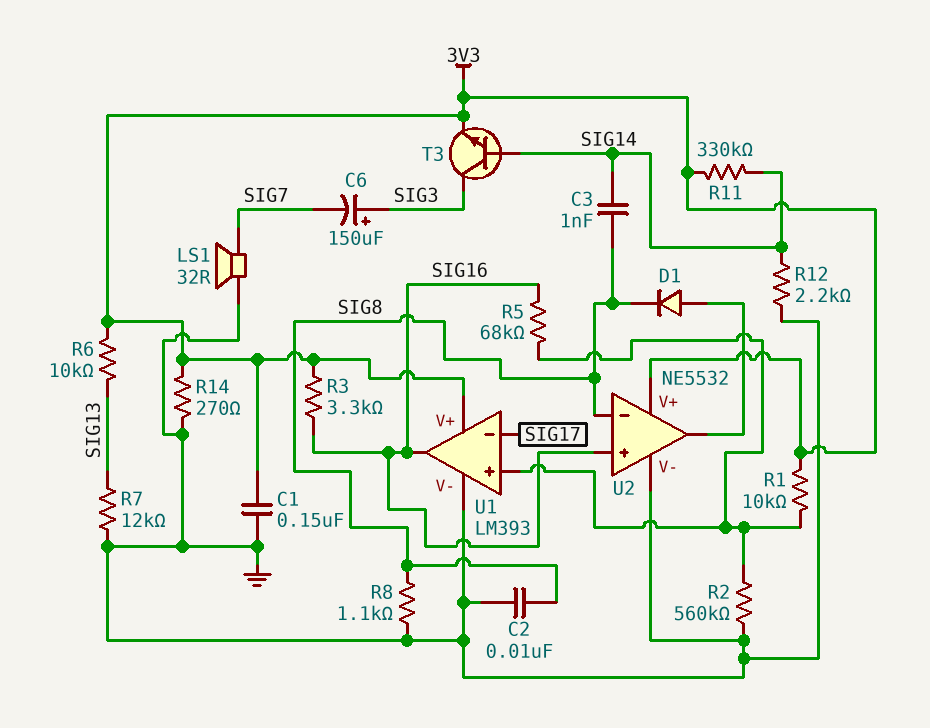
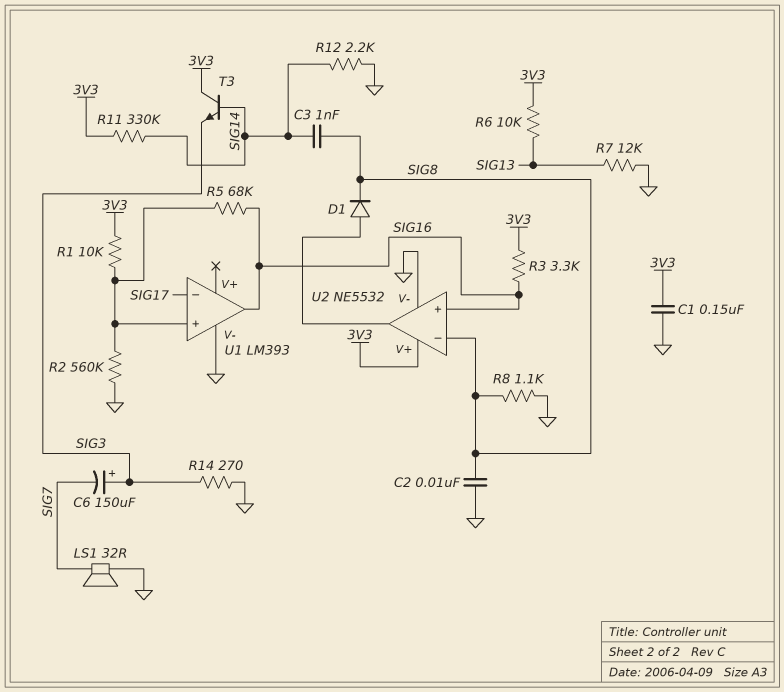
R14: 270 (3V3, GND) -> 270 (GND, SIG3)
T3: NPN (B SIG14, C SIG3, E 3V3) -> NPN (B SIG14, C 3V3, E SIG3)
U1 pin V+: 3V3 -> none

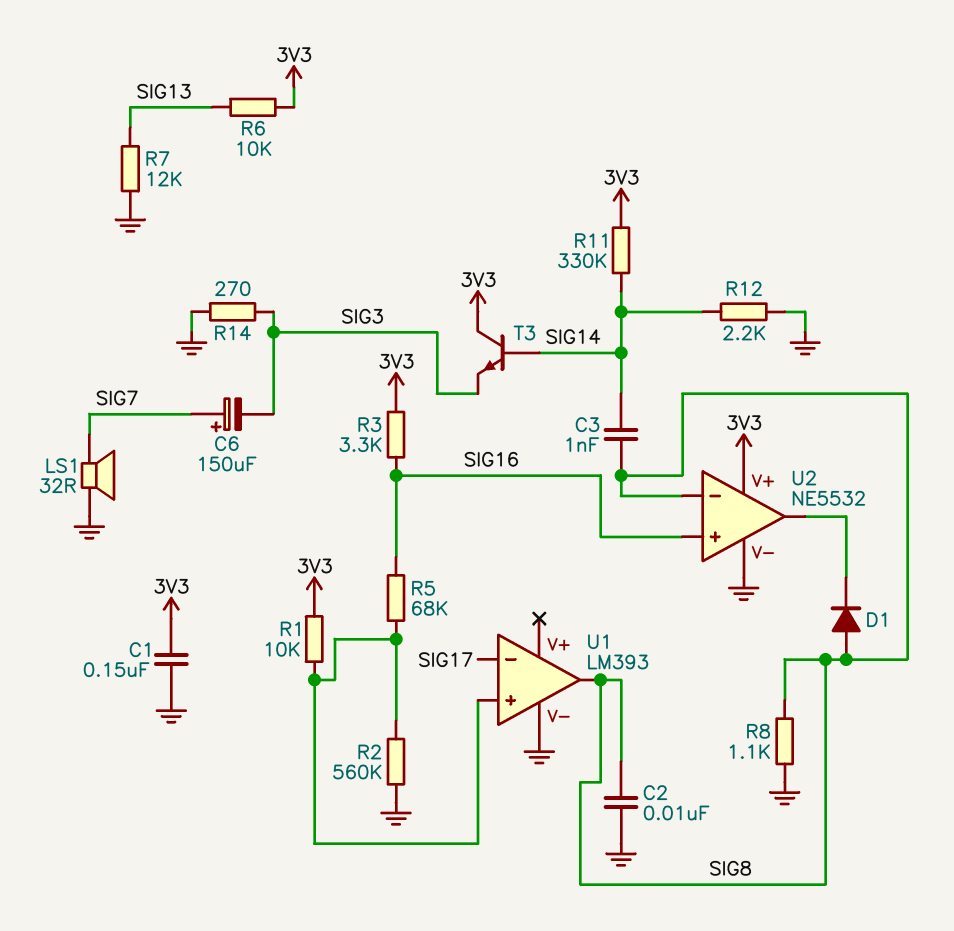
C6: 150uF (plus SIG3, minus SIG7) -> 150uF (plus SIG7, minus SIG3)
D1: diode (A U2/out, K SIG8) -> diode (A SIG8, K U2/out)
U1 pin out: SIG16 -> SIG8

